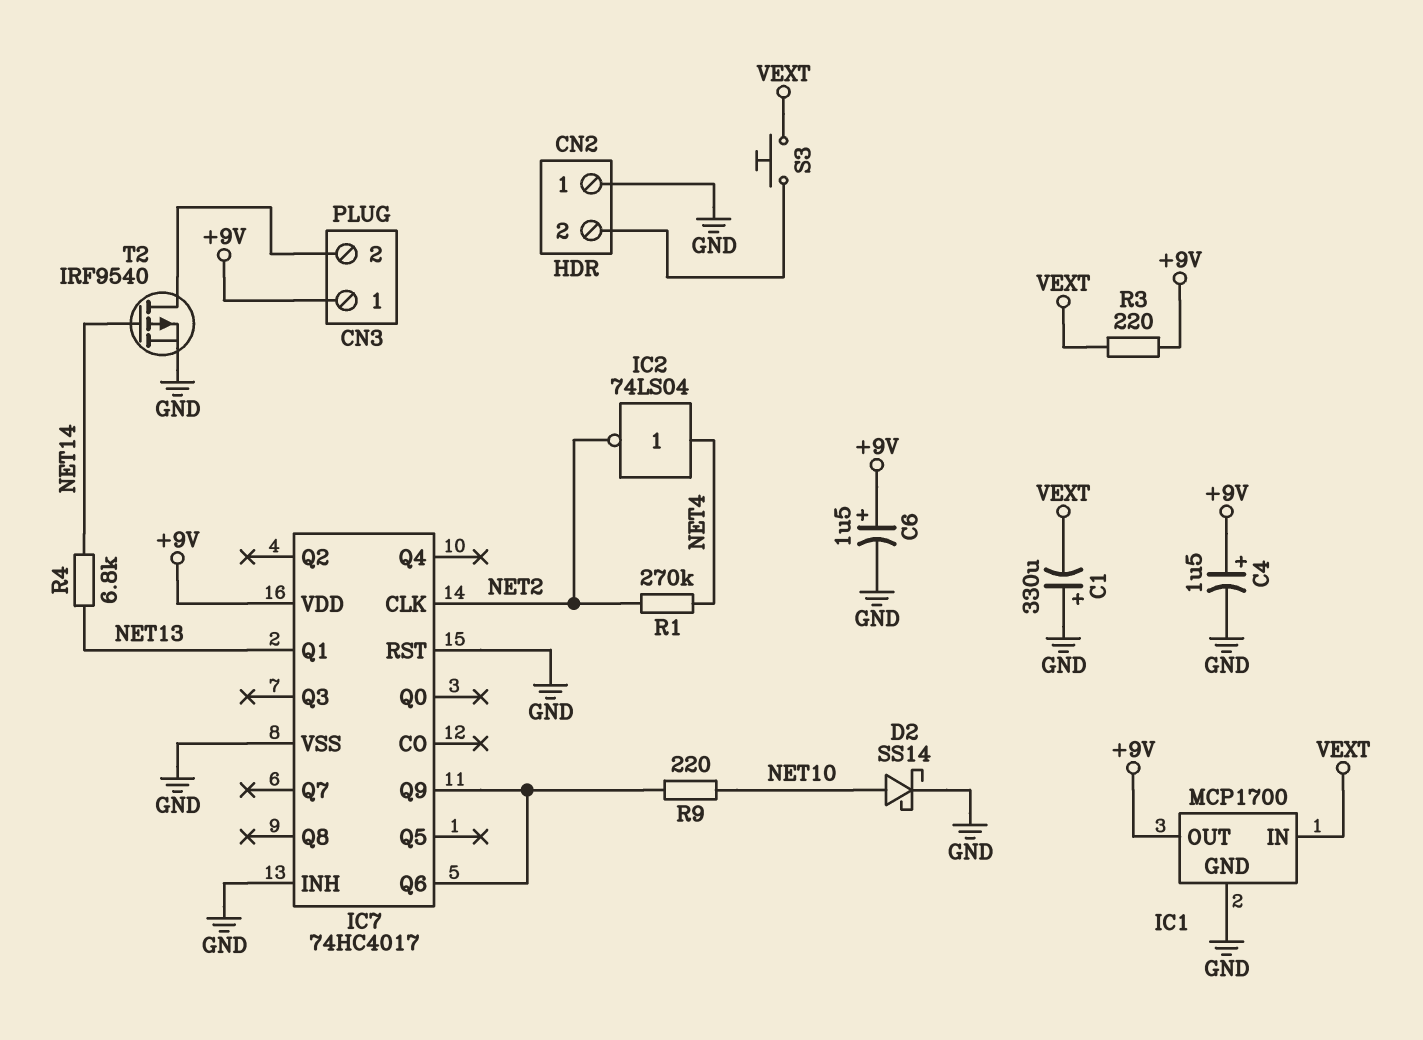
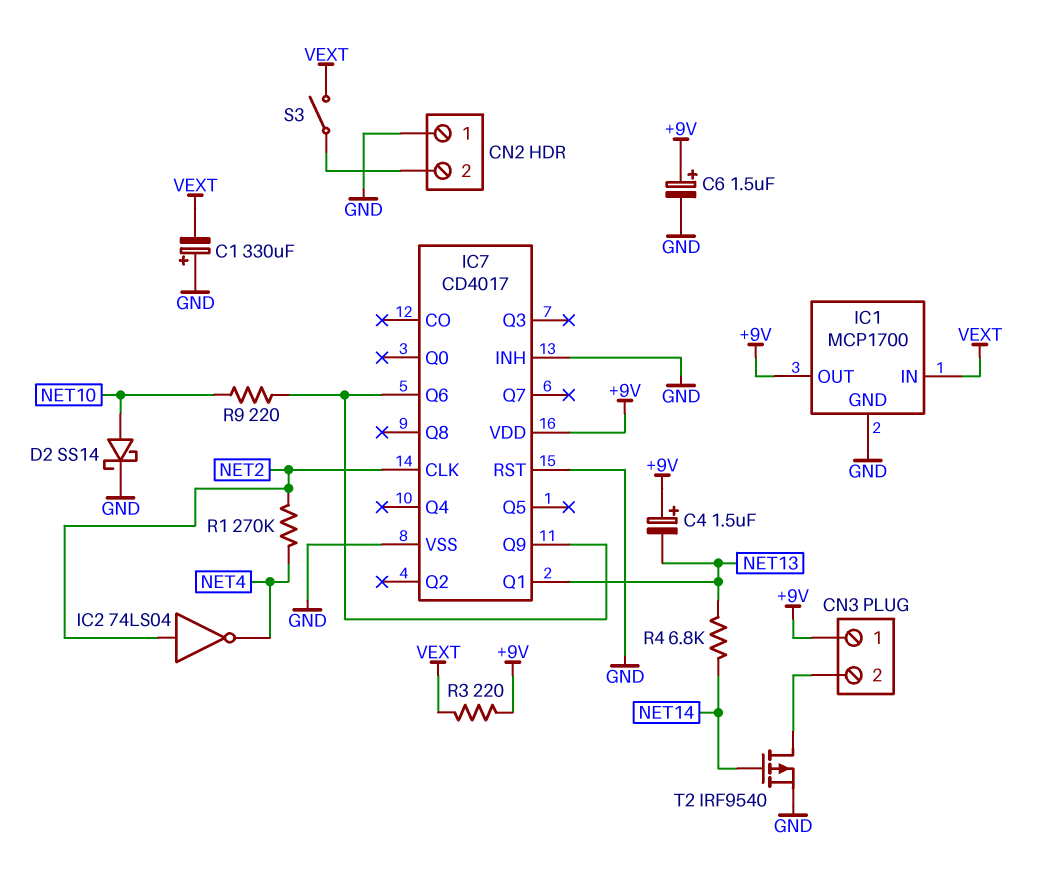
C4: 1.5uF (plus +9V, minus GND) -> 1.5uF (plus +9V, minus NET13)
IC2: NOT 74LS04 (in NET4, out NET2) -> NOT 74LS04 (in NET2, out NET4)
IC7: 74HC4017 -> CD4017
S3: button (CN2/2, VEXT) -> switch (CN2/2, VEXT)

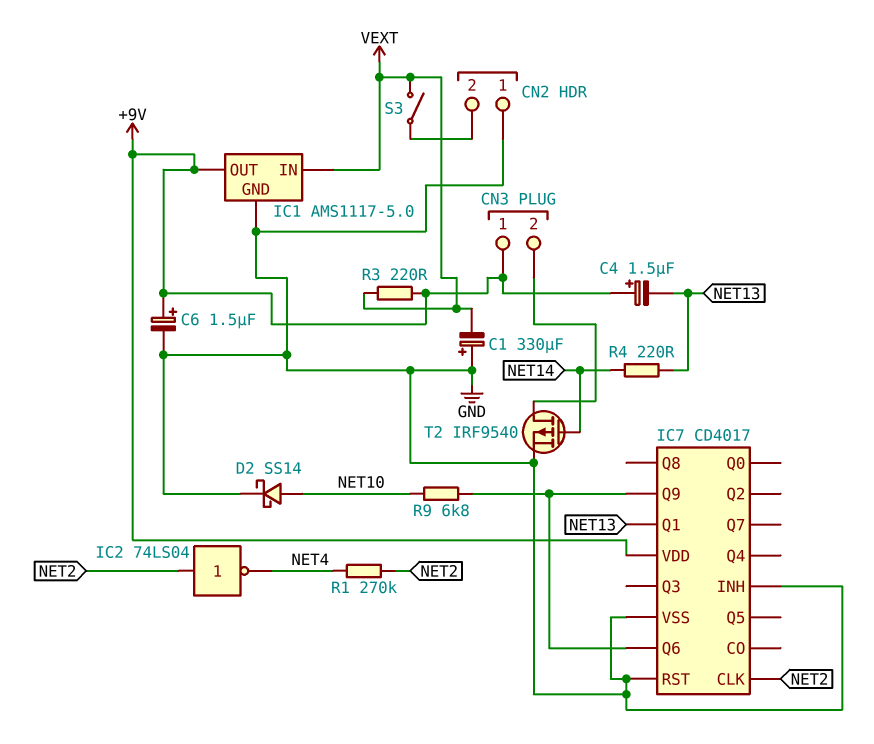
IC1: MCP1700 -> AMS1117-5.0
R4: 6.8k (NET13, NET14) -> 220 (NET13, NET14)
R9: 220 (IC7/Q6, NET10) -> 6.8k (IC7/Q6, NET10)

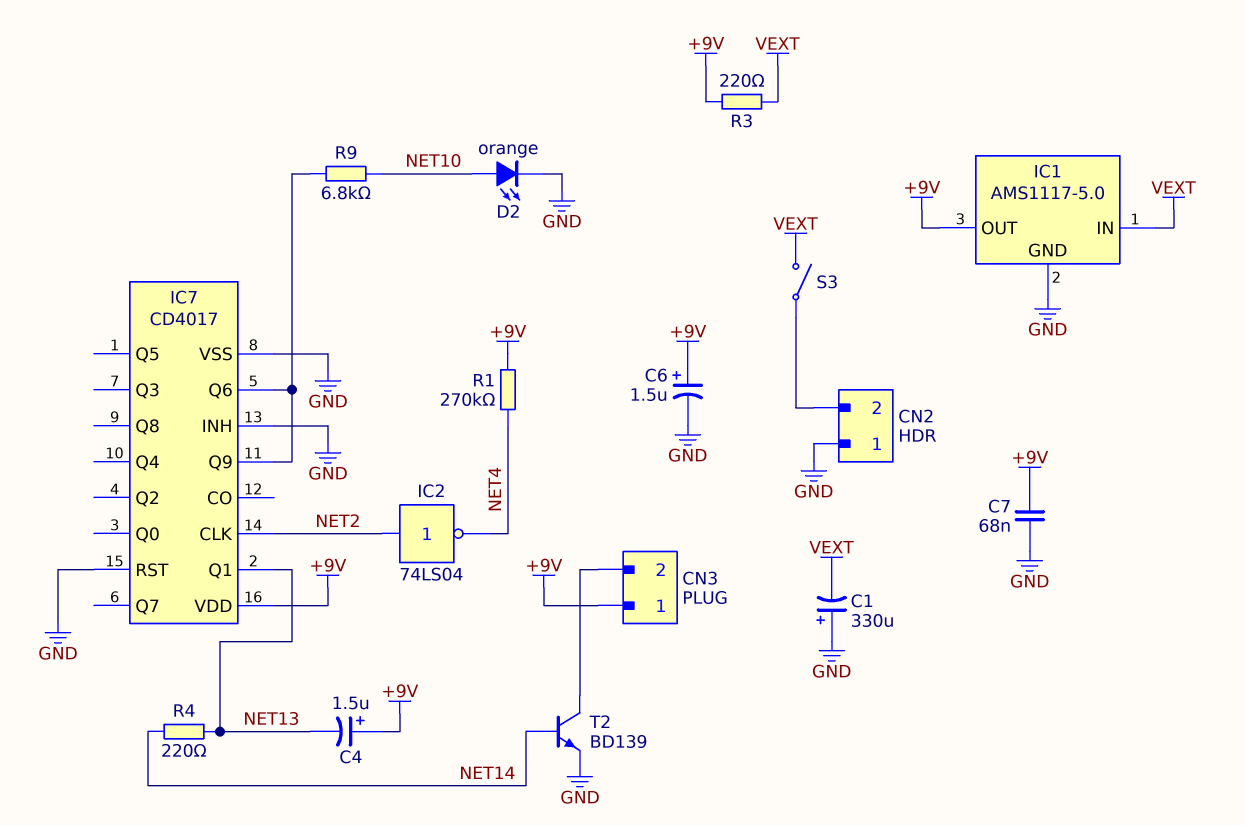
C7: none -> 68nF (+9V, GND)
D2: schottky SS14 (A NET10, K GND) -> LED orange (A NET10, K GND)
R1: 270k (NET2, NET4) -> 270k (+9V, NET4)
T2: PMOS IRF9540 (G NET14, D CN3/2, S GND) -> NPN BD139 (B NET14, C CN3/2, E GND)

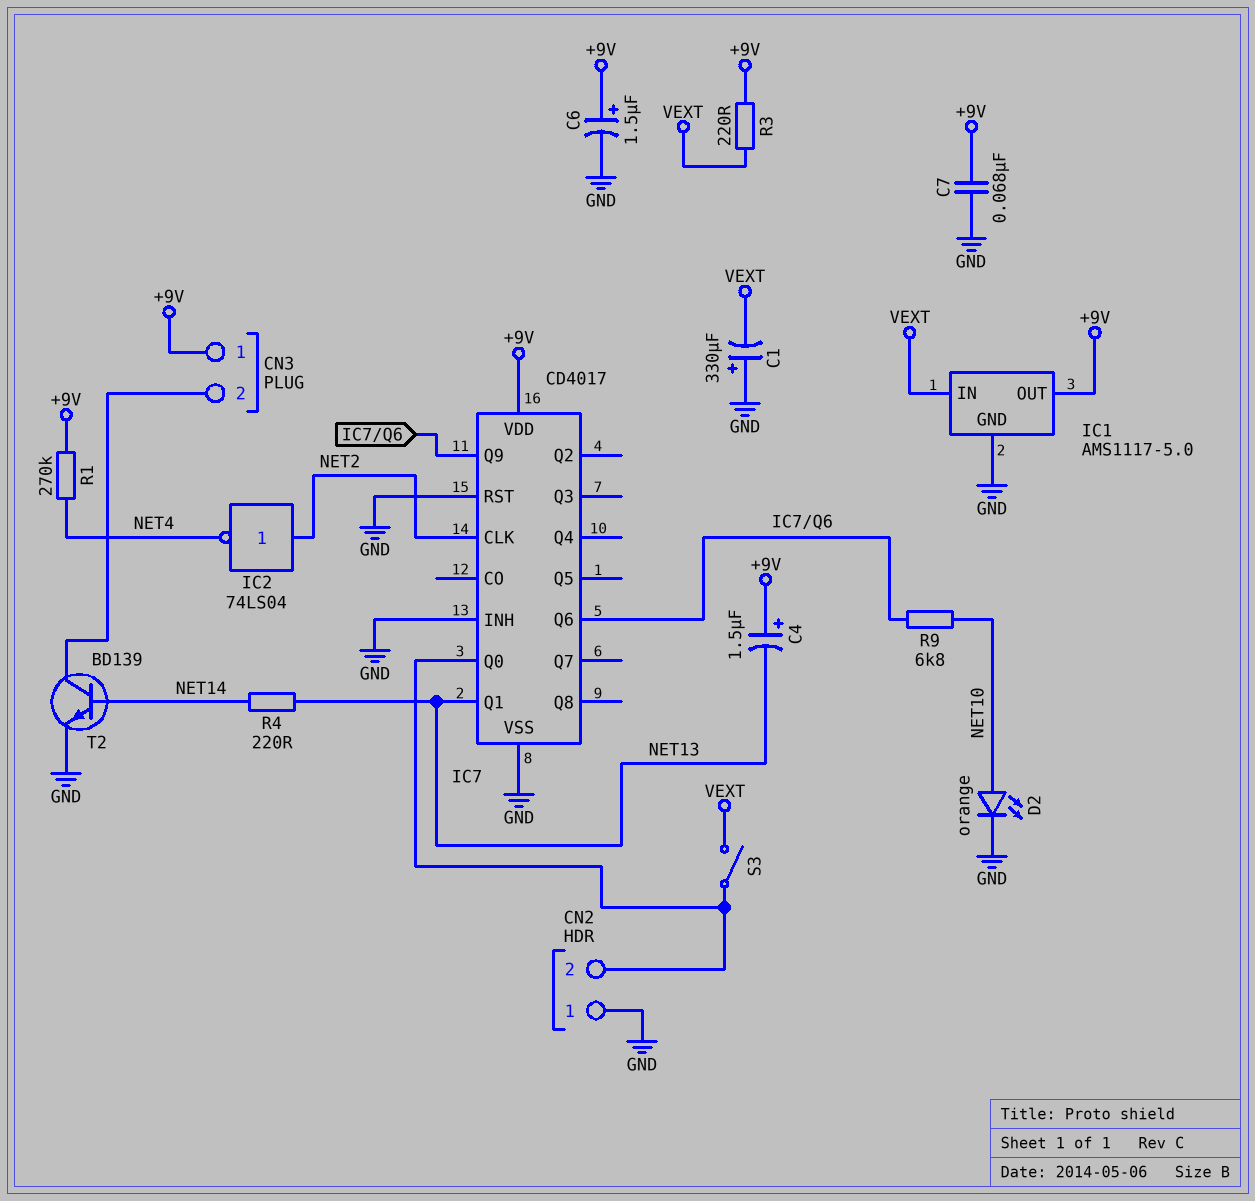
IC7 pin Q0: none -> CN2/2

